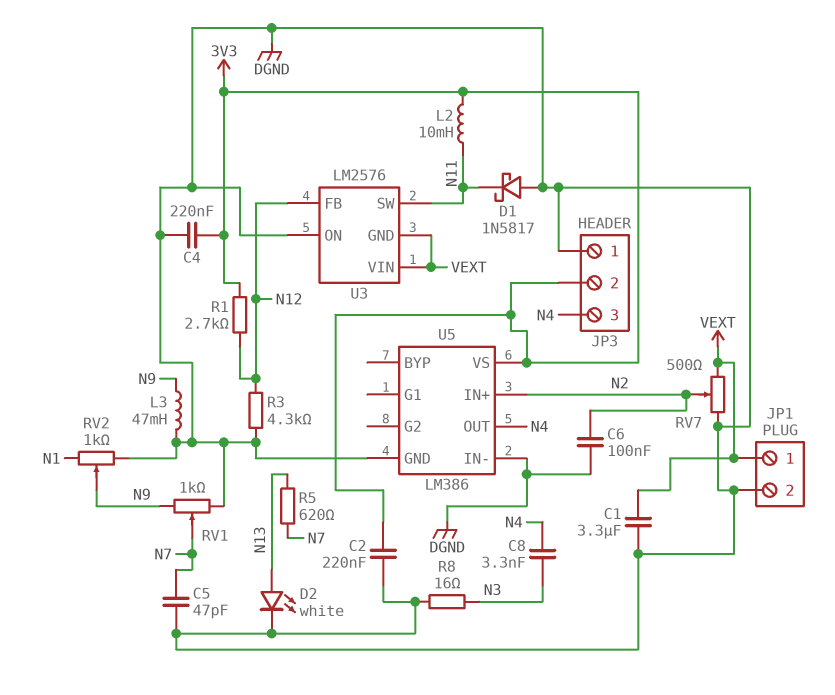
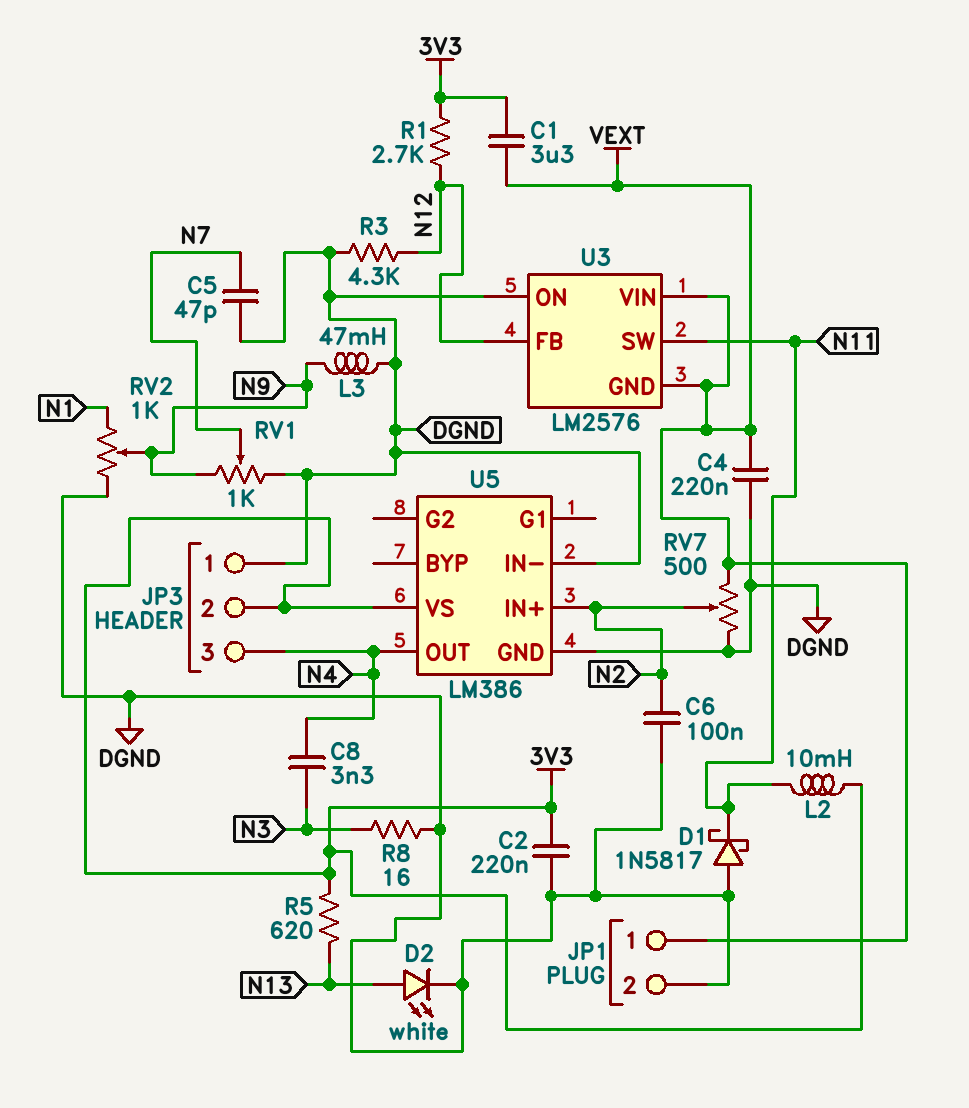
C1: 3.3uF (DGND, VEXT) -> 3.3uF (3V3, VEXT)
C4: 220nF (3V3, DGND) -> 220nF (DGND, VEXT)
R5: 620 (N7, N13) -> 620 (3V3, N13)

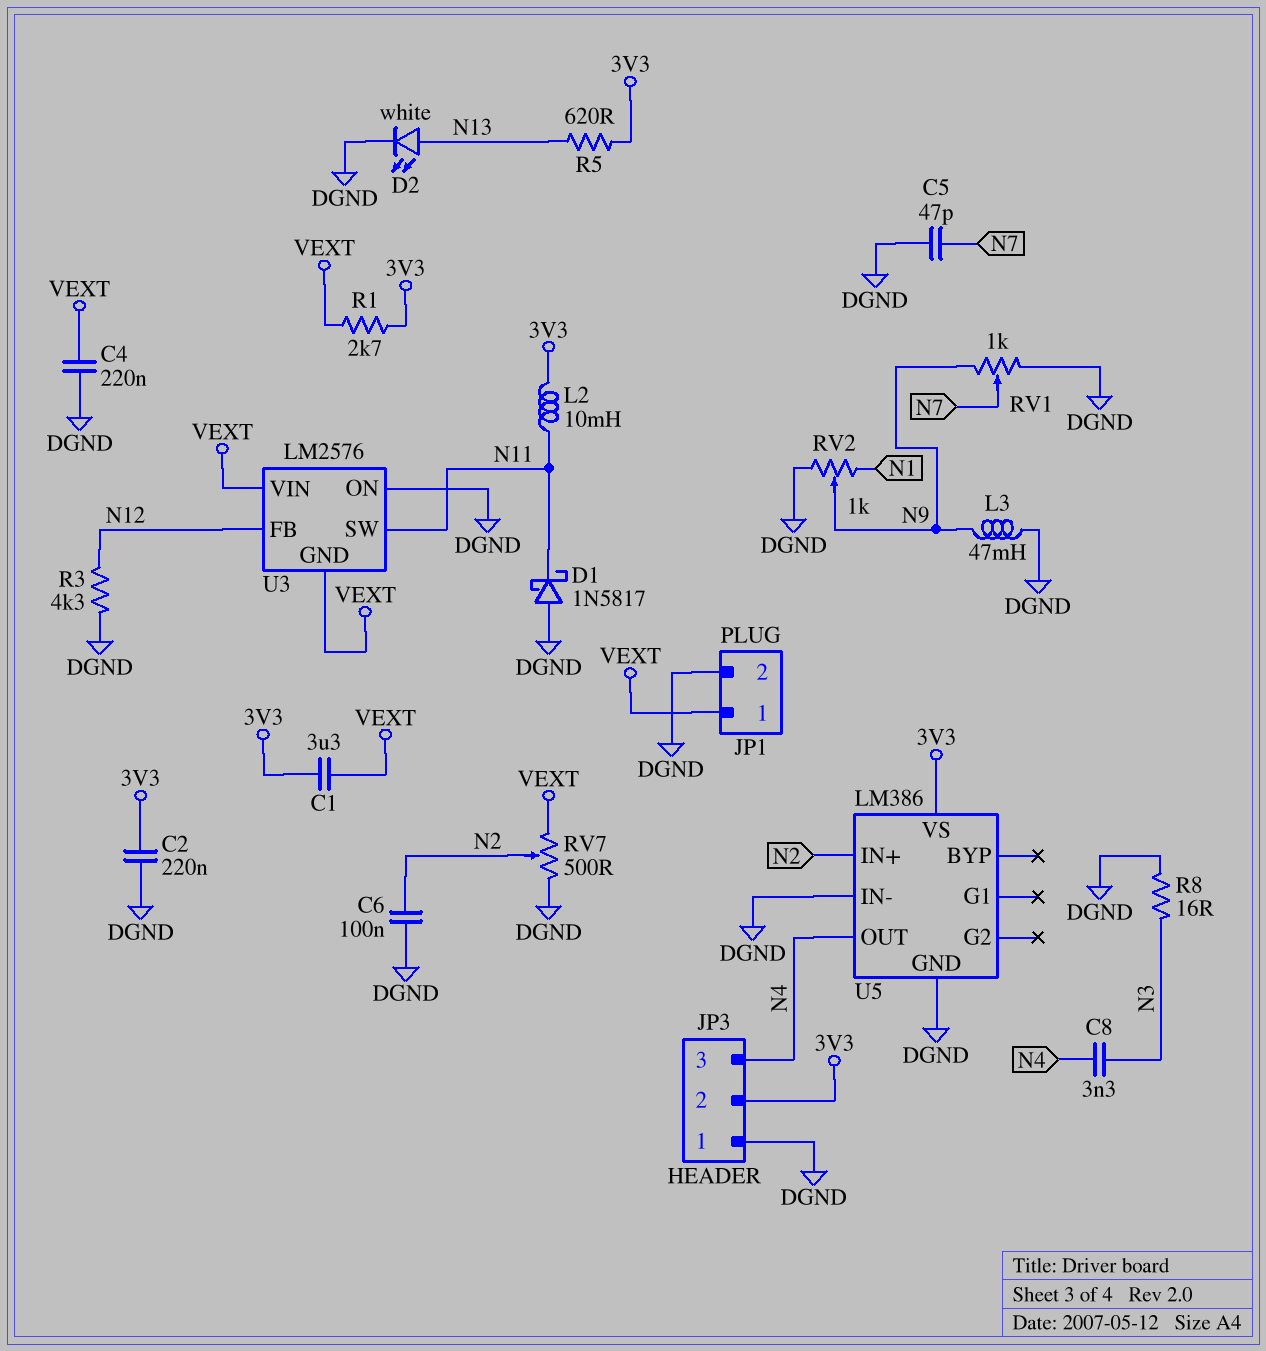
R1: 2.7k (3V3, N12) -> 2.7k (3V3, VEXT)

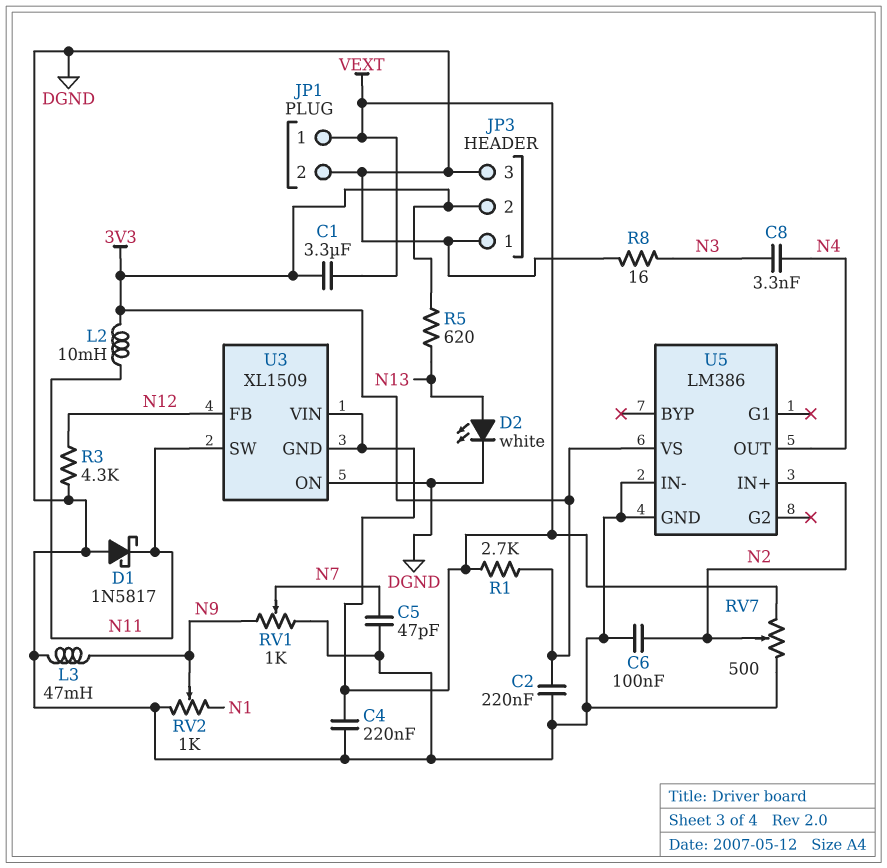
JP3 pin 3: N4 -> DGND
U3: LM2576 -> XL1509

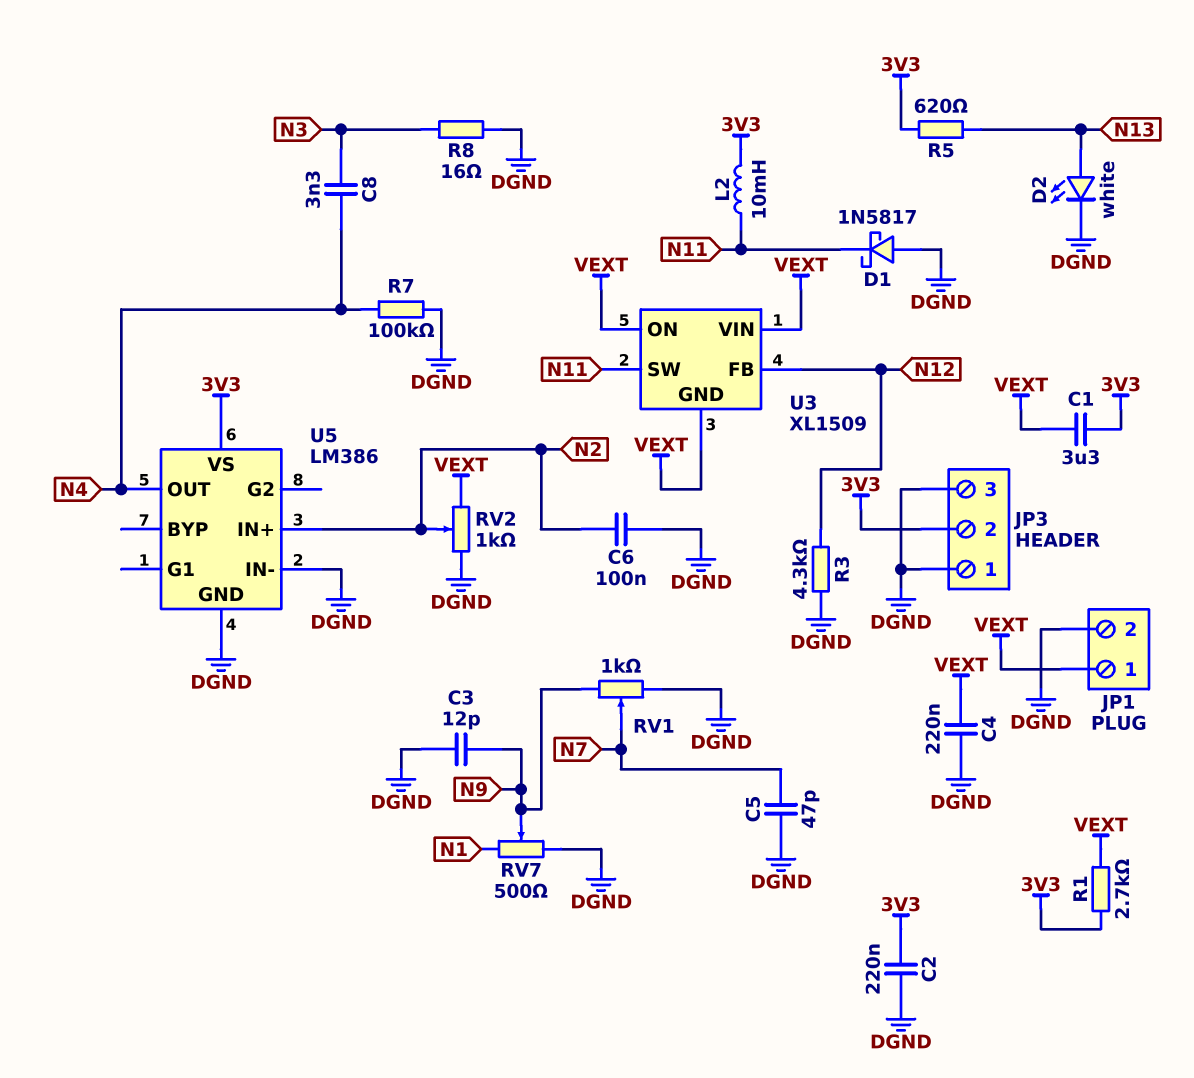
C3: none -> 12pF (DGND, N9)
L3: 47mH (DGND, N9) -> none
R7: none -> 100k (DGND, N4)
RV2: 1k (DGND, N1, wiper N9) -> 1k (DGND, VEXT, wiper N2)
RV7: 500 (DGND, VEXT, wiper N2) -> 500 (DGND, N1, wiper N9)
U3 pin ON: DGND -> VEXT

